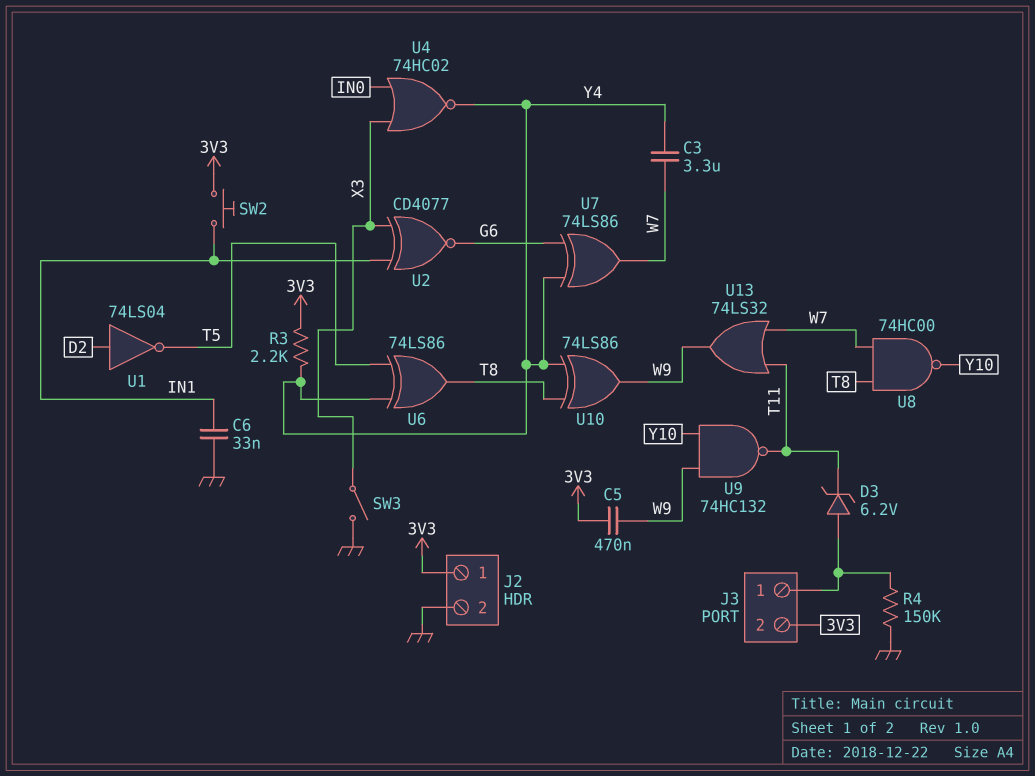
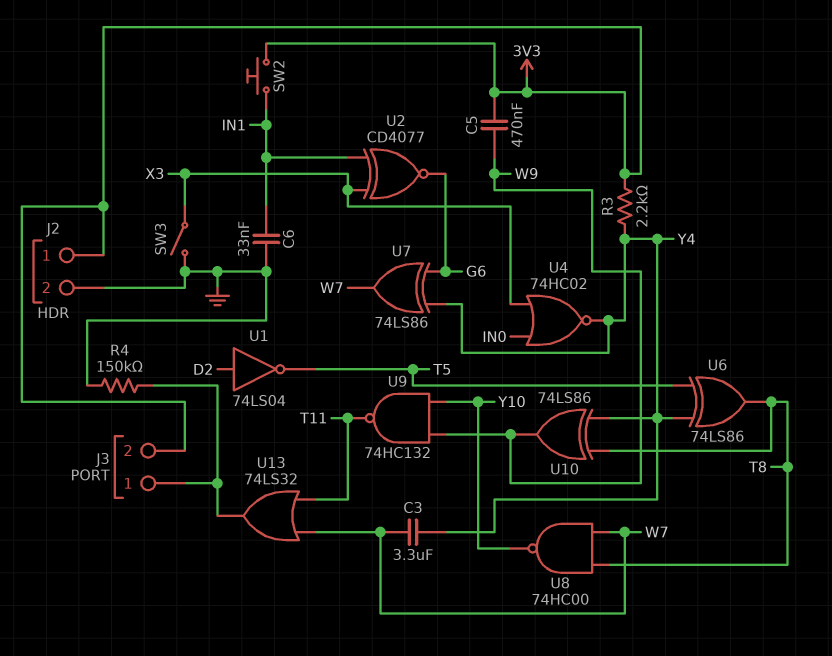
D3: zener 6.2V (A J3/1, K T11) -> none
U13: OR 74LS32 (in T11, in W7, out W9) -> OR 74LS32 (in T11, in W7, out J3/1)

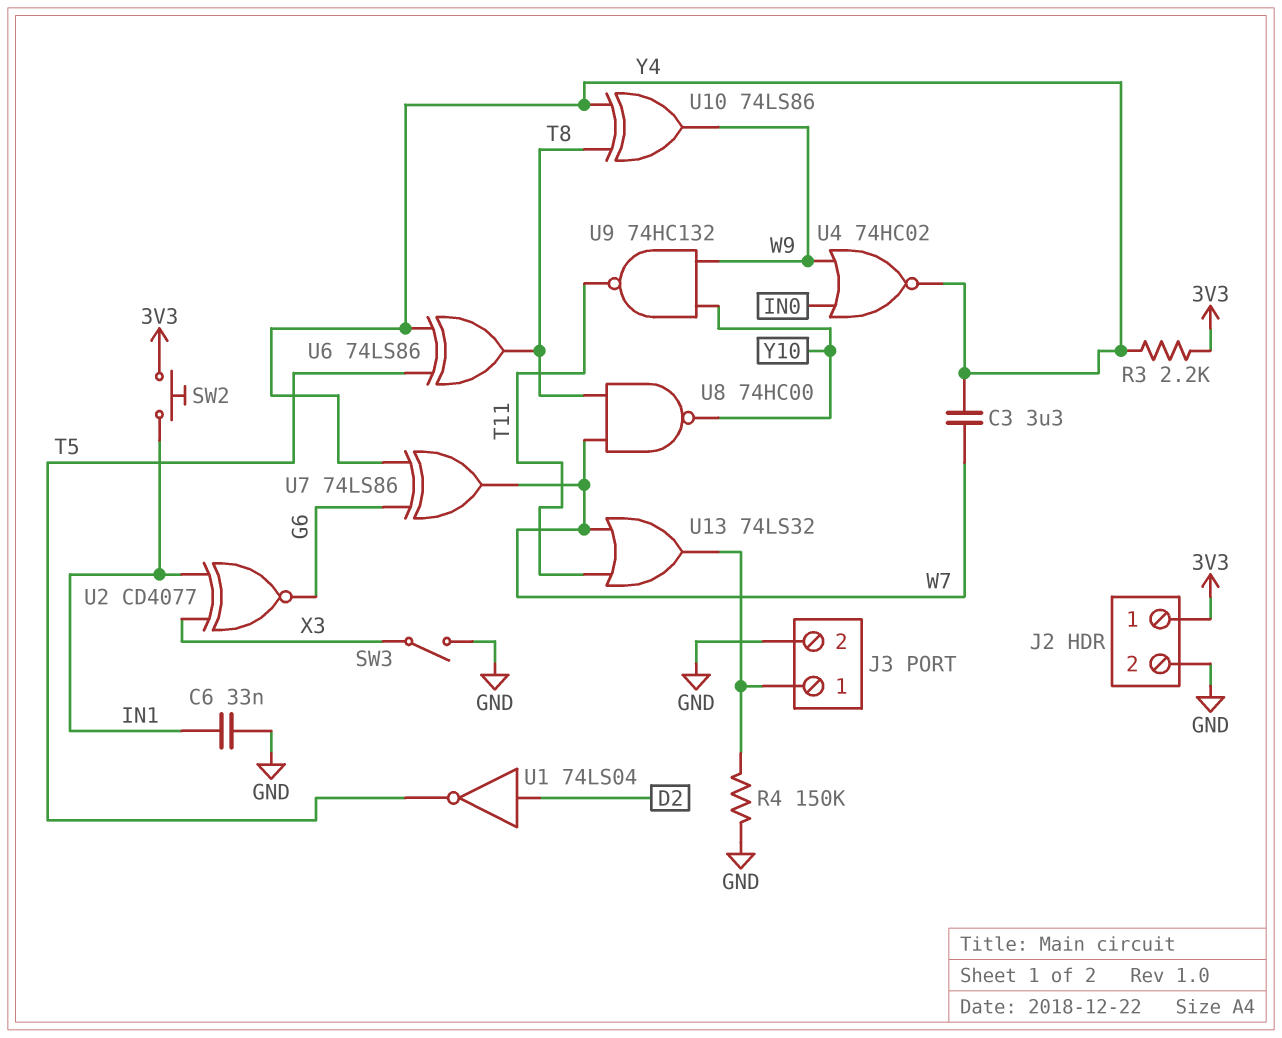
C5: 470nF (3V3, W9) -> none
J3 pin 2: 3V3 -> GND
U4: NOR 74HC02 (in IN0, in X3, out Y4) -> NOR 74HC02 (in IN0, in W9, out Y4)

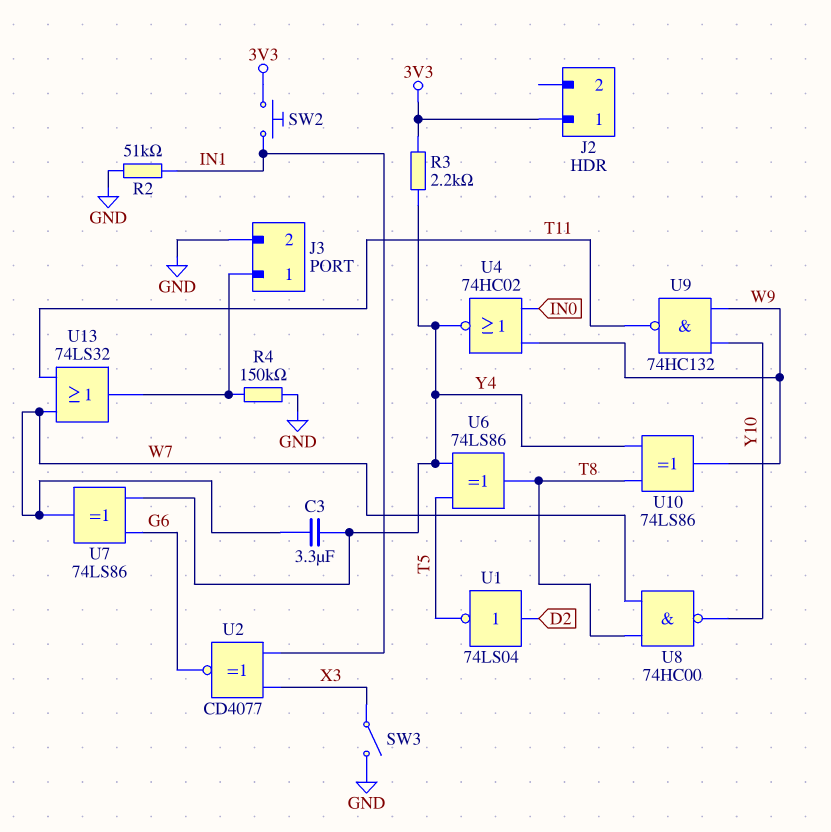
C6: 33nF (GND, IN1) -> none
J2 pin 2: GND -> none
R2: none -> 51k (GND, IN1)

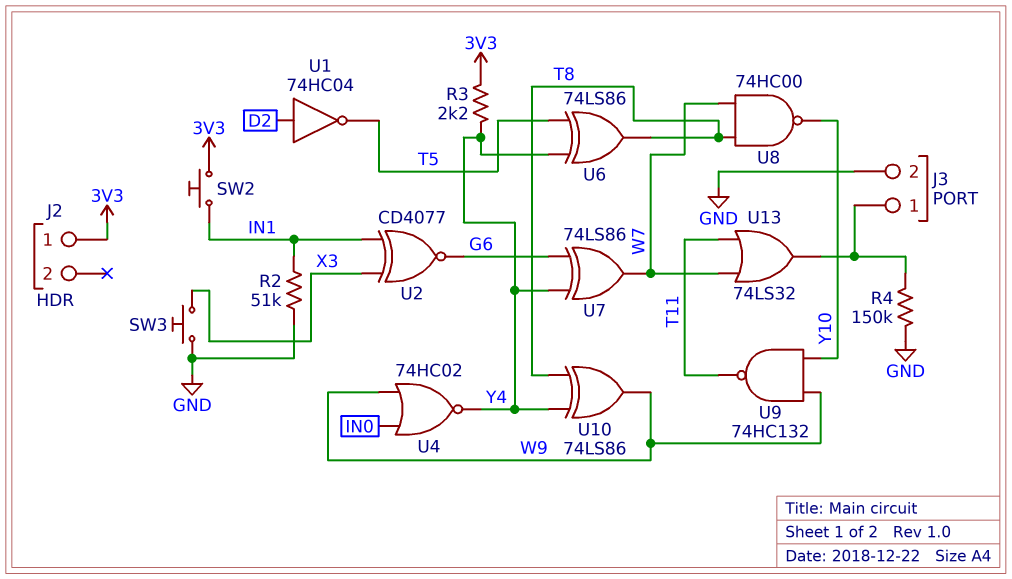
C3: 3.3uF (W7, Y4) -> none
SW3: switch (GND, X3) -> button (GND, X3)
U1: NOT 74LS04 (in D2, out T5) -> NOT 74HC04 (in D2, out T5)

